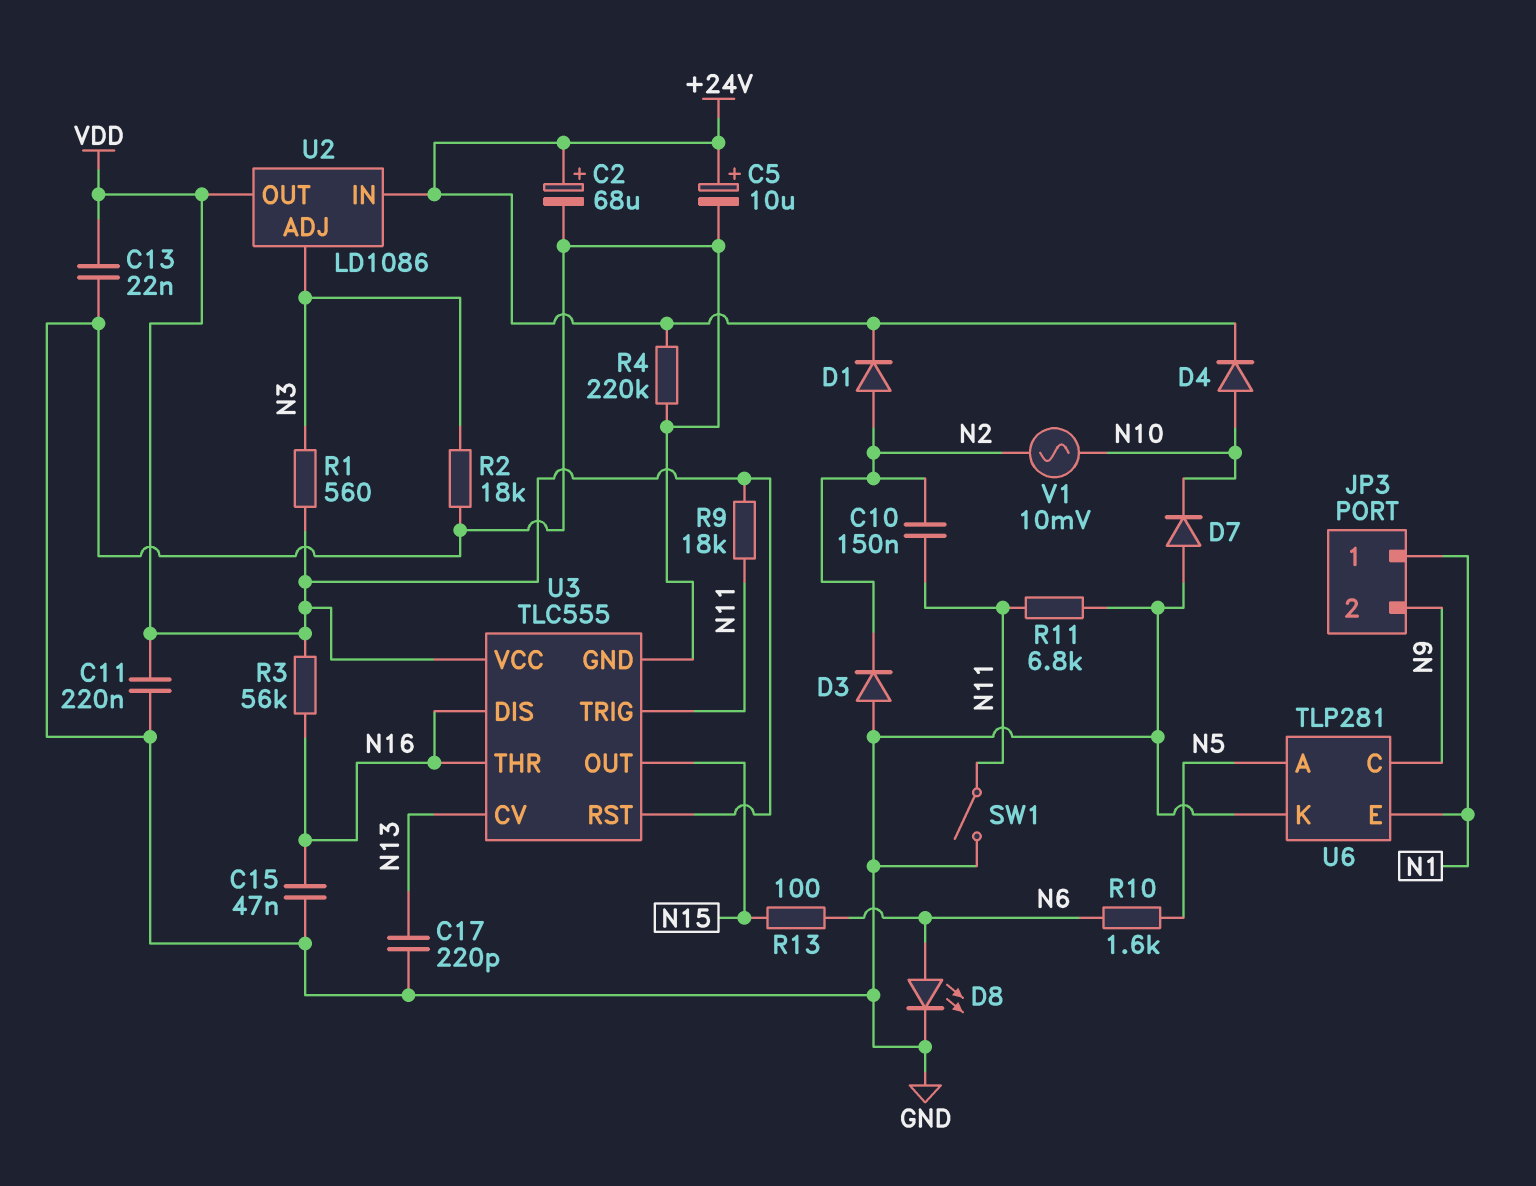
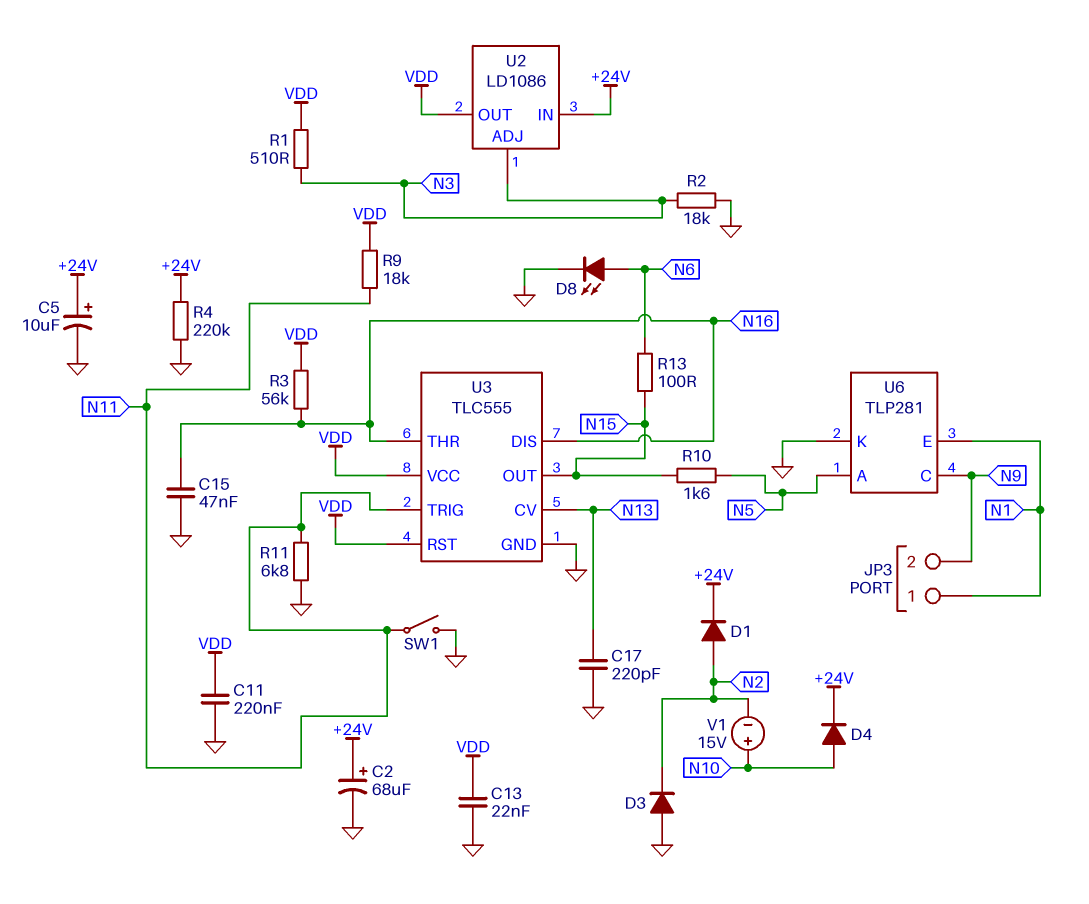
C10: 150nF (N2, N11) -> none
D7: diode (A GND, K N10) -> none
R1: 560 (N3, VDD) -> 510 (N3, VDD)
R10: 1.6k (N5, N6) -> 1.6k (N5, N15)
V1: AC 10mV (N2, N10) -> 15V (plus N10, minus N2)

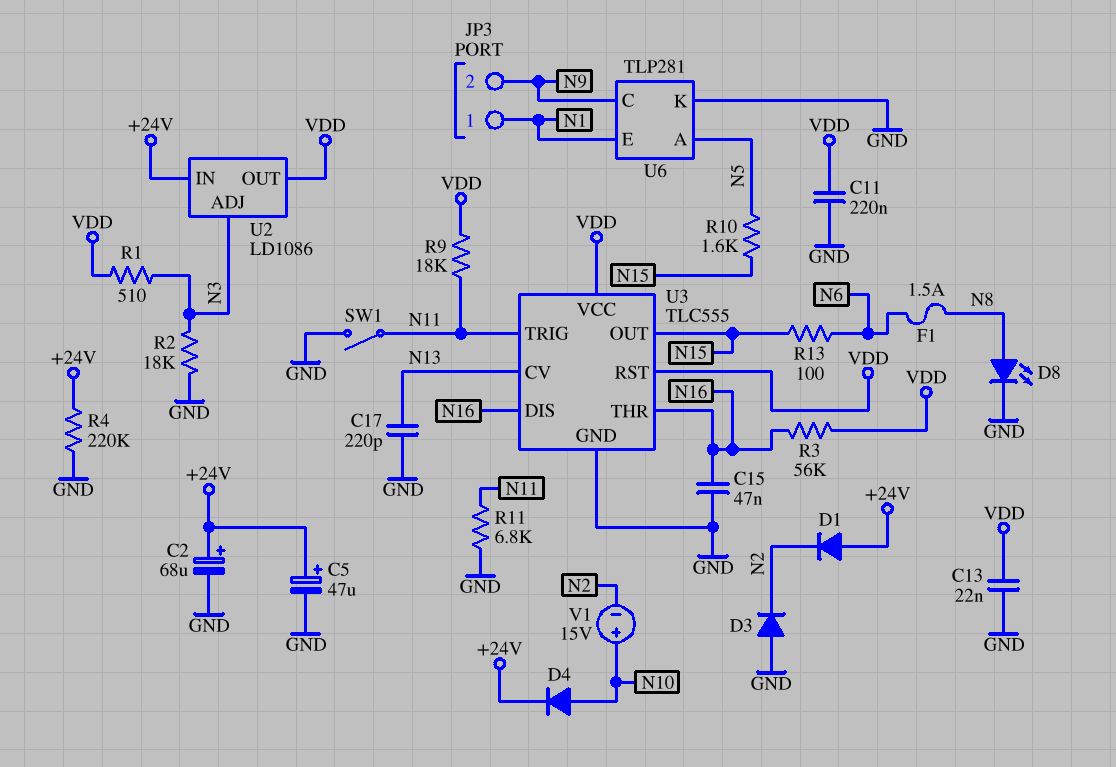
C5: 10uF (plus +24V, minus GND) -> 47uF (plus +24V, minus GND)
D1: diode (A N2, K +24V) -> diode (A +24V, K N2)
D8: LED (A N6, K GND) -> LED (A N8, K GND)
F1: none -> 1.5A (N6, N8)

